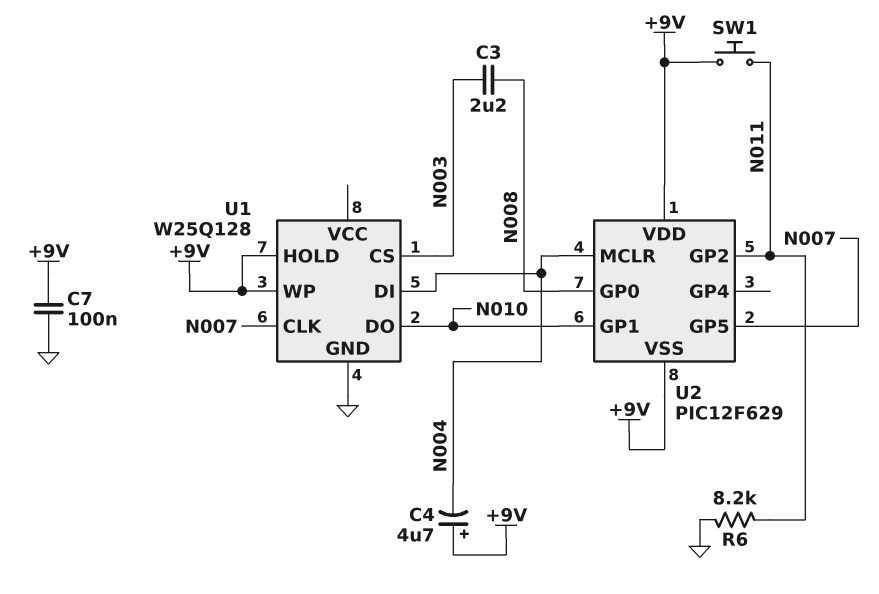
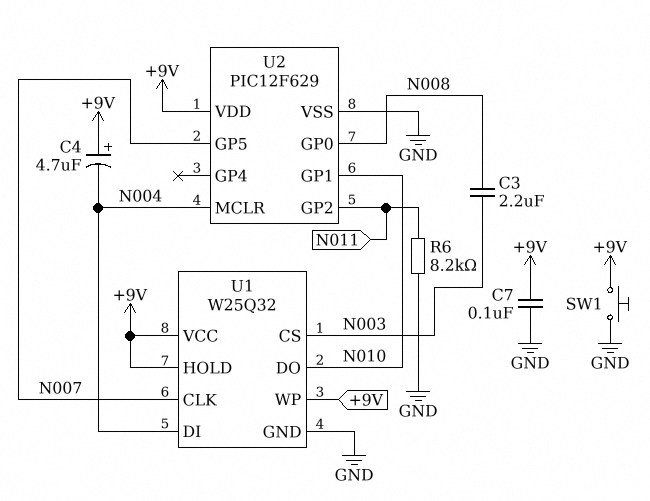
SW1: button (+9V, N011) -> button (+9V, GND)
U1: W25Q128 -> W25Q32
U1 pin VCC: none -> +9V
U2 pin VSS: +9V -> GND

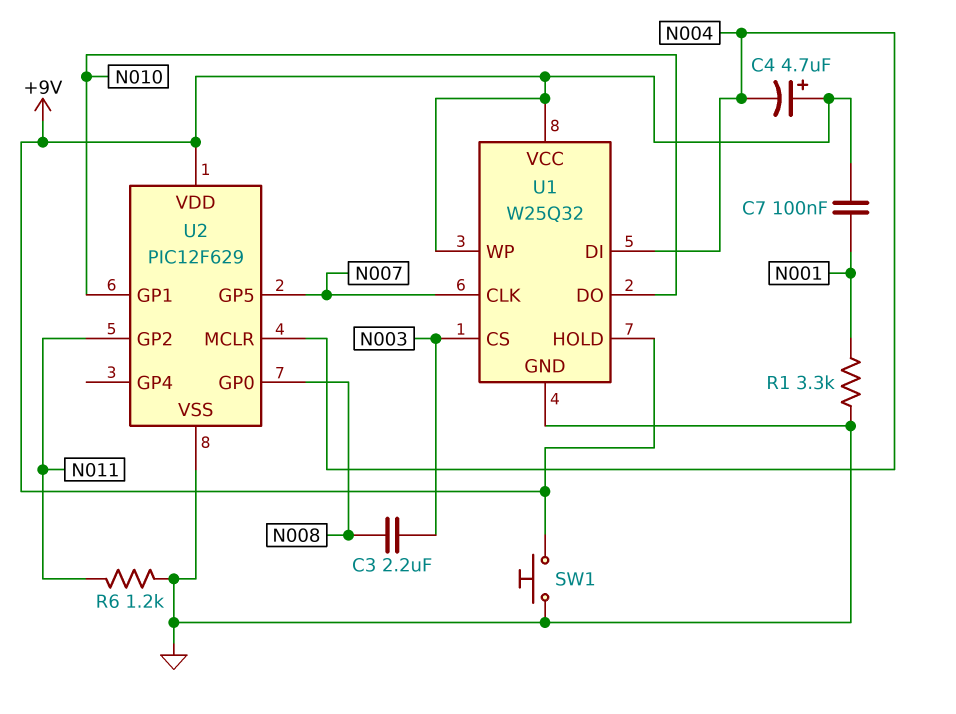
C7: 100nF (+9V, GND) -> 100nF (+9V, N001)
R1: none -> 3.3k (GND, N001)
R6: 8.2k (GND, N011) -> 1.2k (GND, N011)

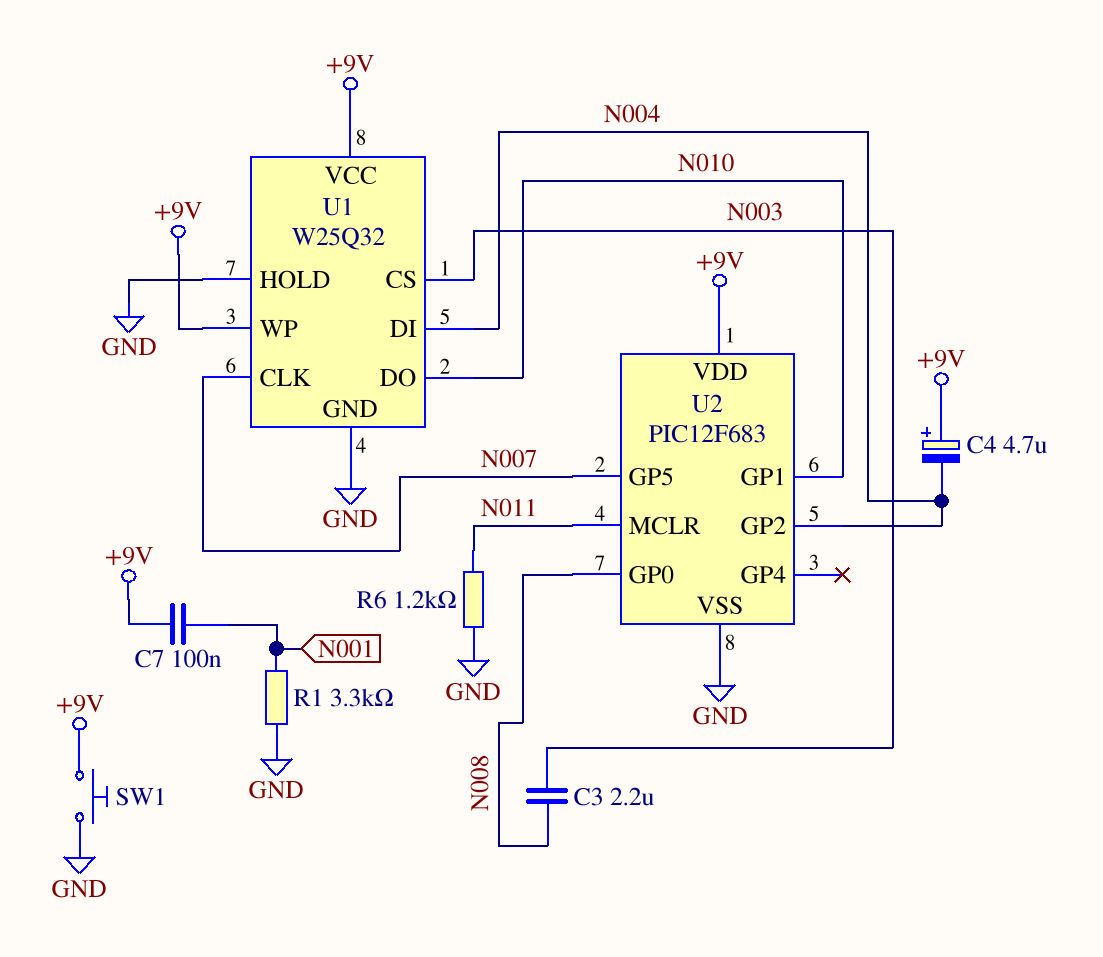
U1 pin HOLD: +9V -> GND
U2: PIC12F629 -> PIC12F683
U2 pin GP2: N011 -> N004
U2 pin MCLR: N004 -> N011

